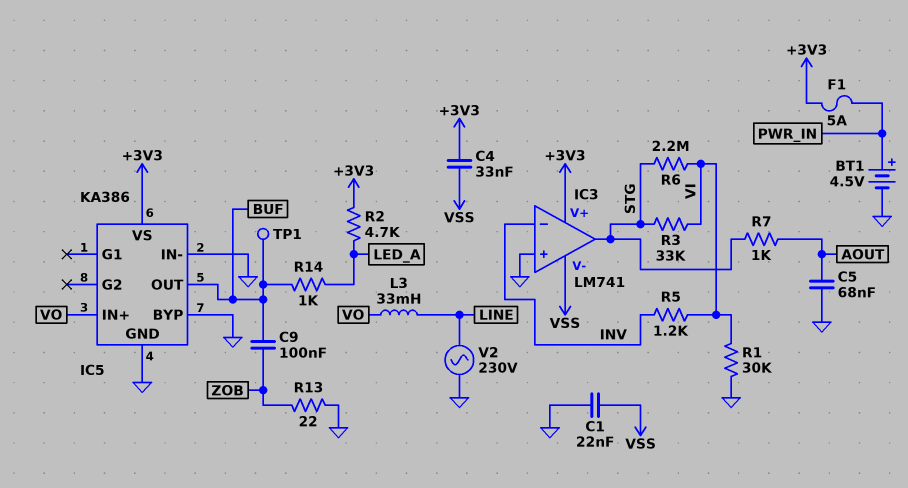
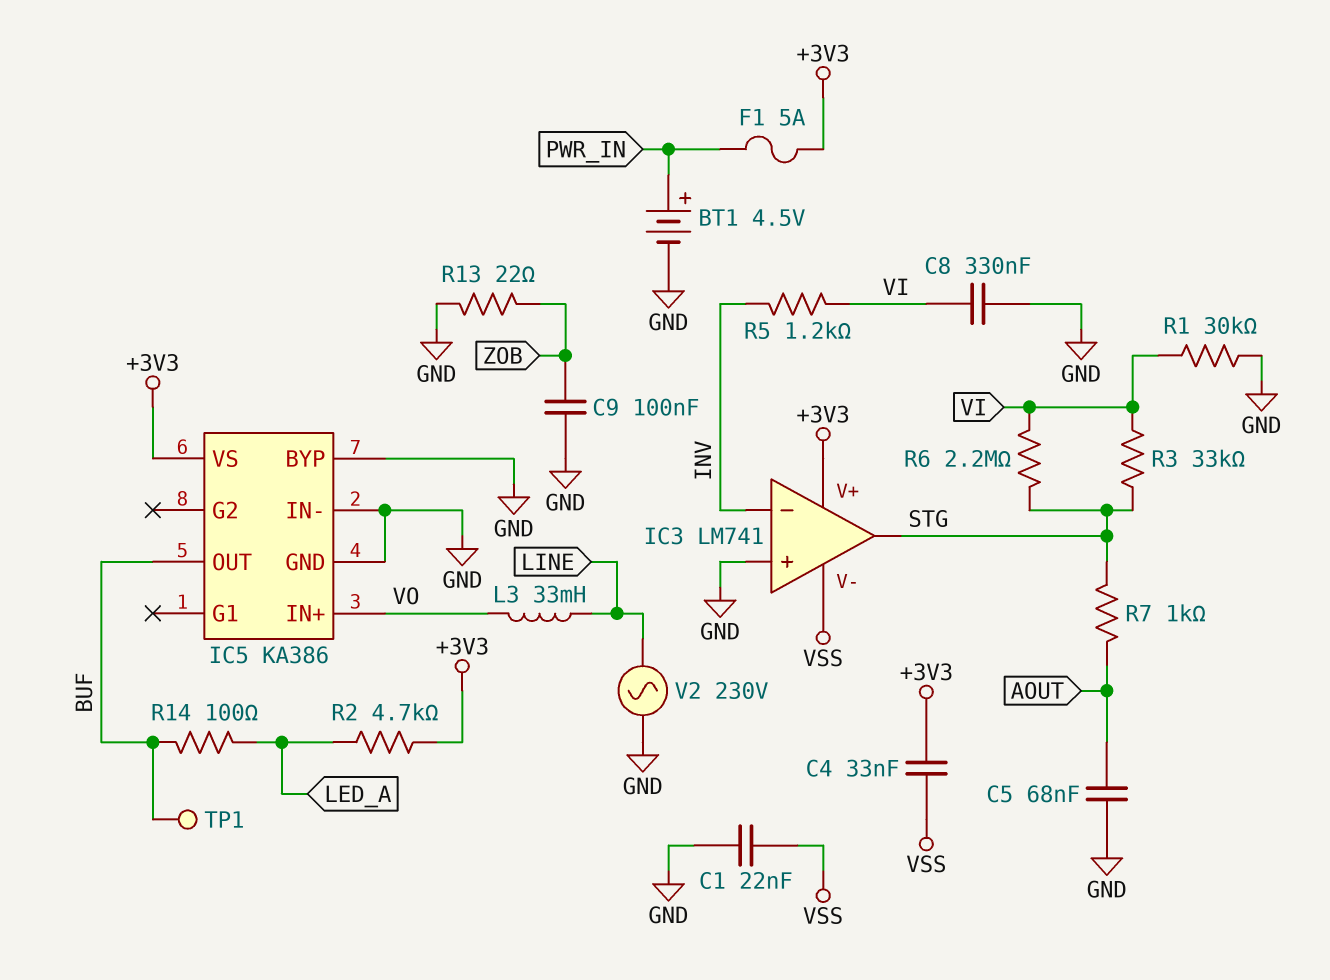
C8: none -> 330nF (GND, VI)
C9: 100nF (BUF, ZOB) -> 100nF (GND, ZOB)
R14: 1k (BUF, LED_A) -> 100 (BUF, LED_A)

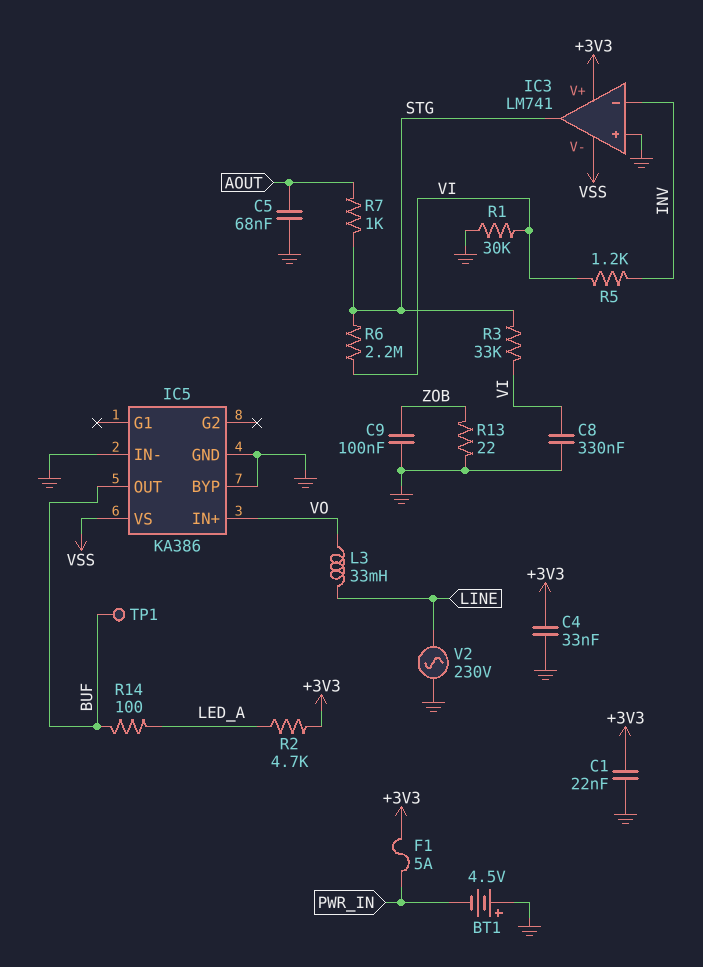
BT1: 4.5V (plus PWR_IN, minus GND) -> 4.5V (plus GND, minus PWR_IN)
C1: 22nF (GND, VSS) -> 22nF (+3V3, GND)
C4: 33nF (+3V3, VSS) -> 33nF (+3V3, GND)
IC5 pin VS: +3V3 -> VSS

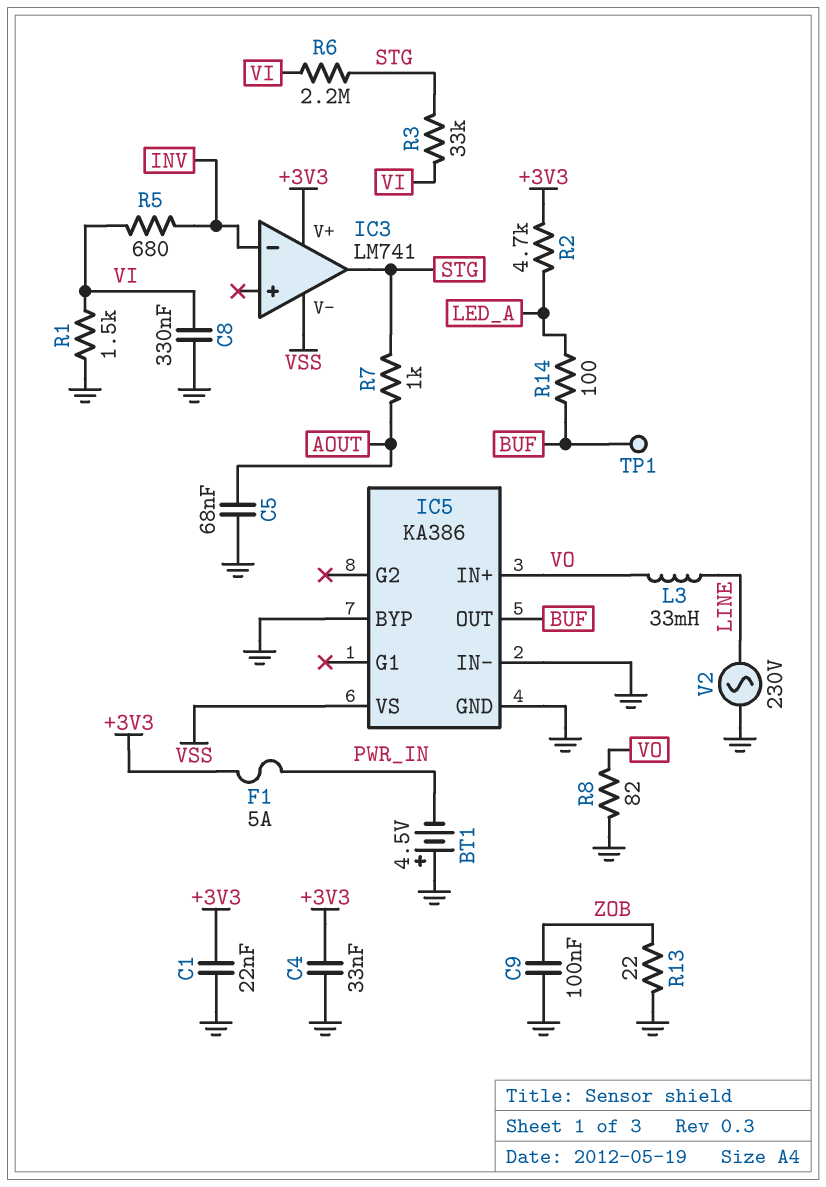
IC3 pin in+: GND -> none
R1: 30k (GND, VI) -> 1.5k (GND, VI)
R5: 1.2k (INV, VI) -> 680 (INV, VI)
R8: none -> 82 (GND, VO)

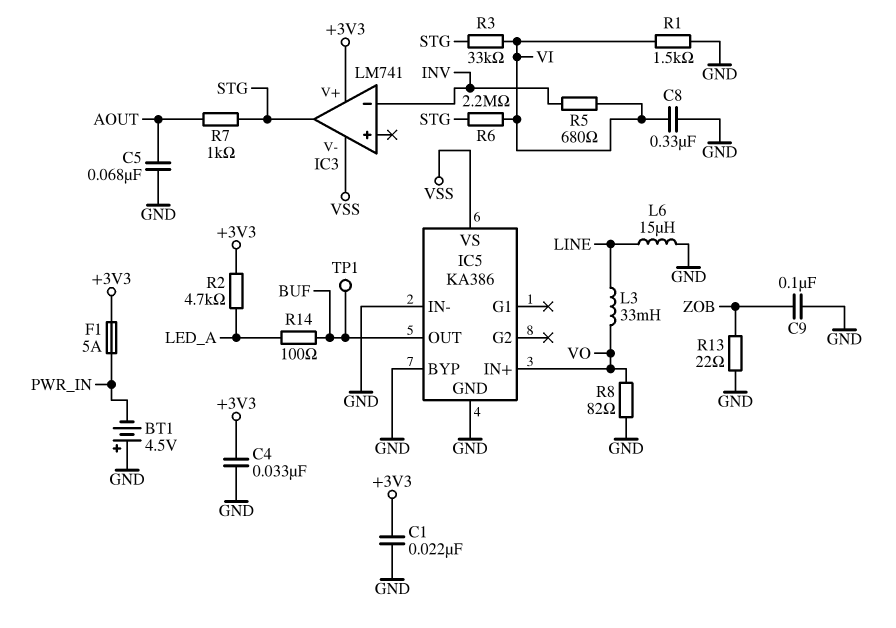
L6: none -> 15uH (GND, LINE)
V2: AC 230V (GND, LINE) -> none

